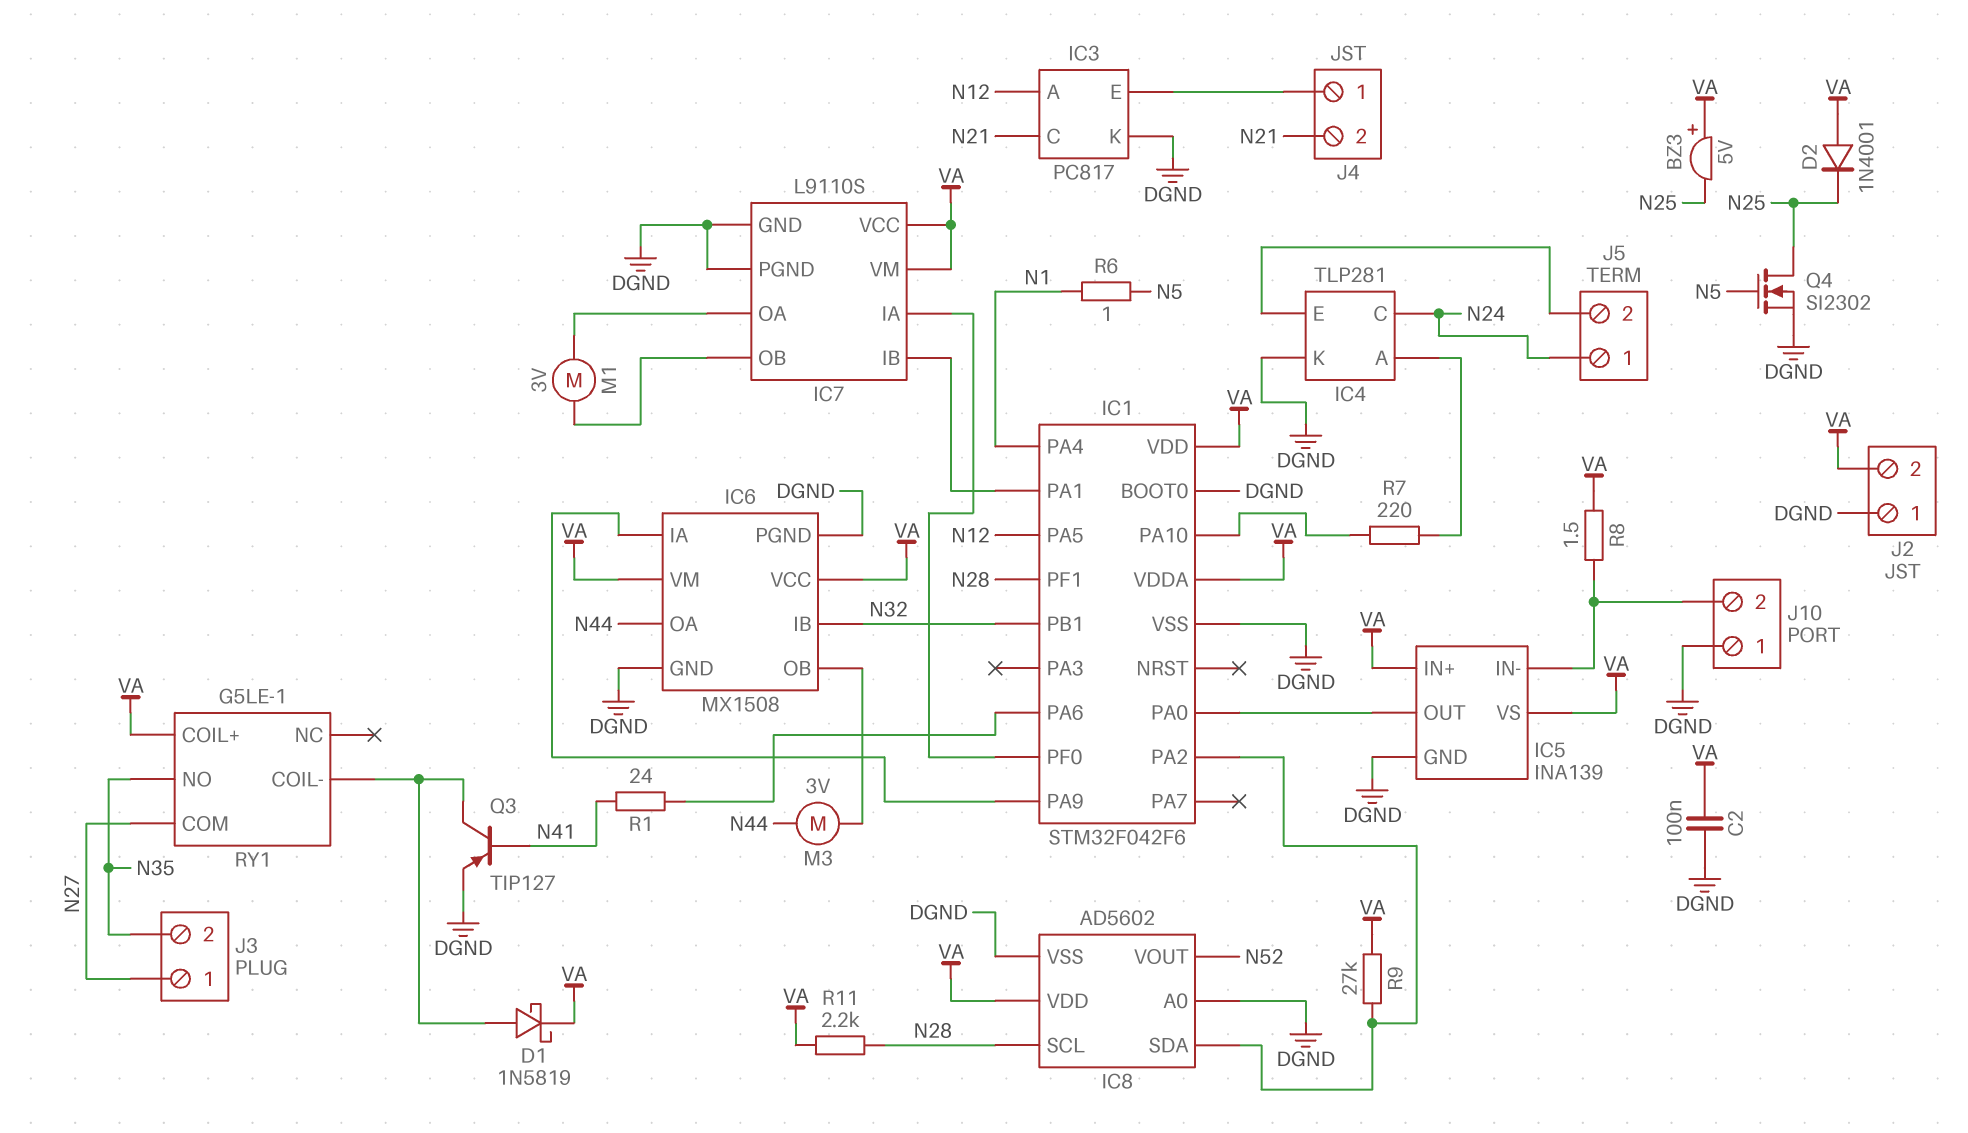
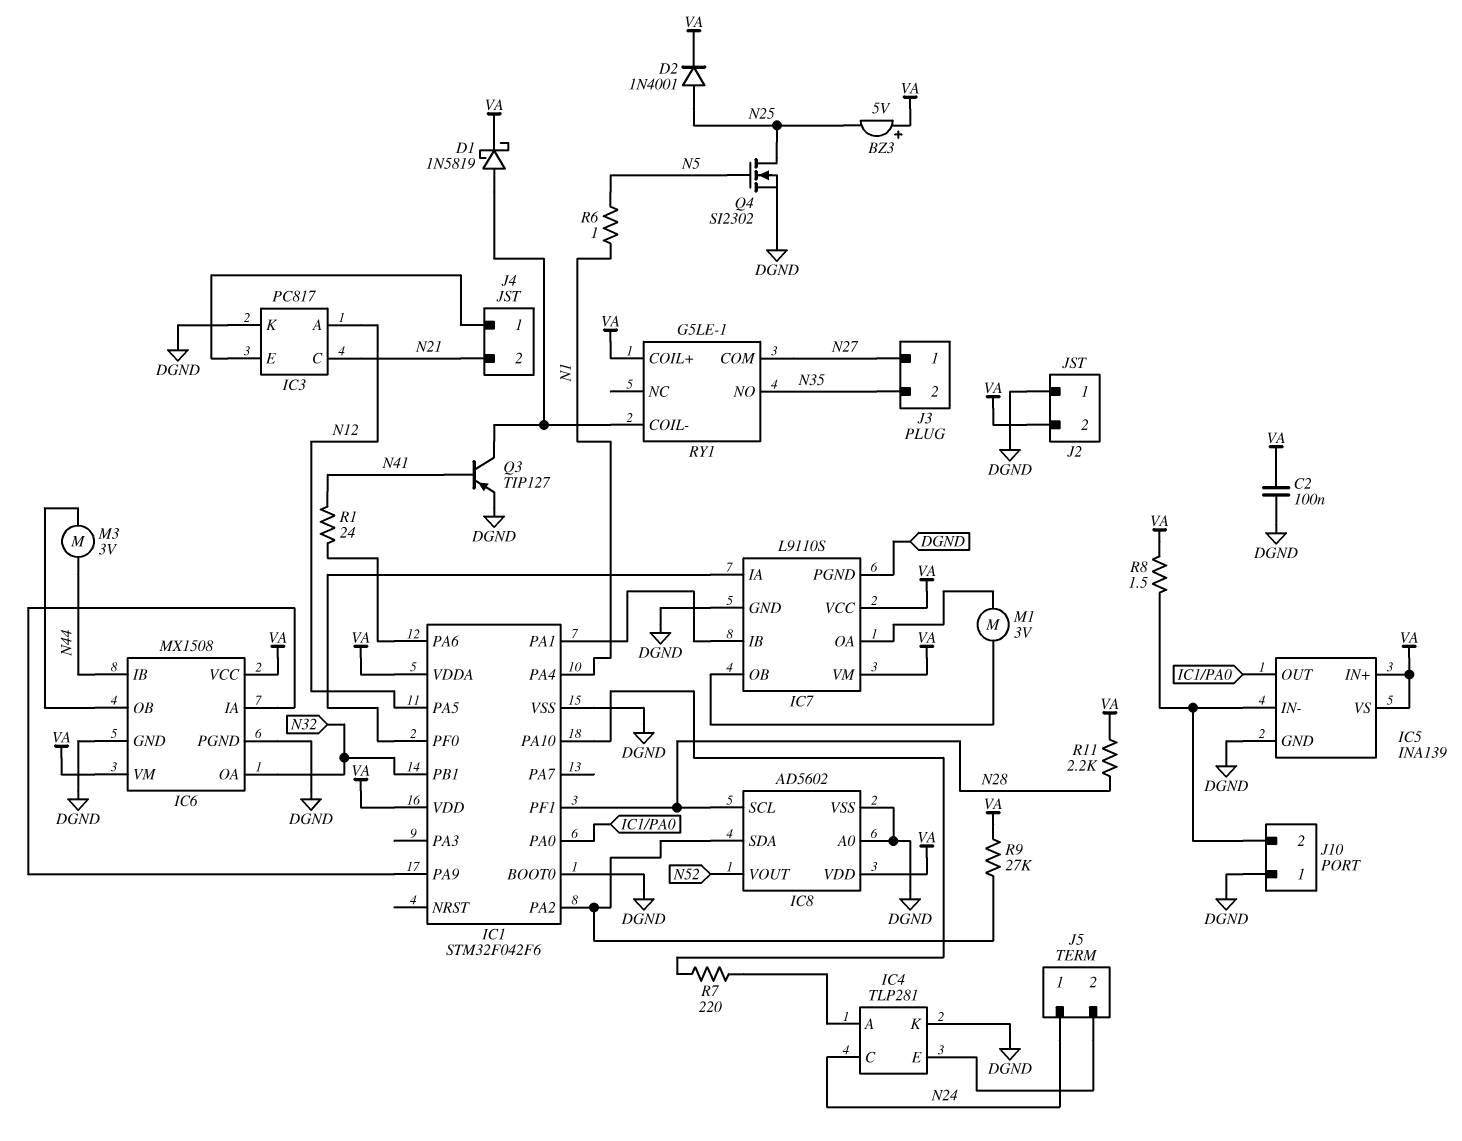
D2: diode 1N4001 (A VA, K N25) -> diode 1N4001 (A N25, K VA)
IC6 pin IB: N32 -> N44
IC6 pin OA: N44 -> N32

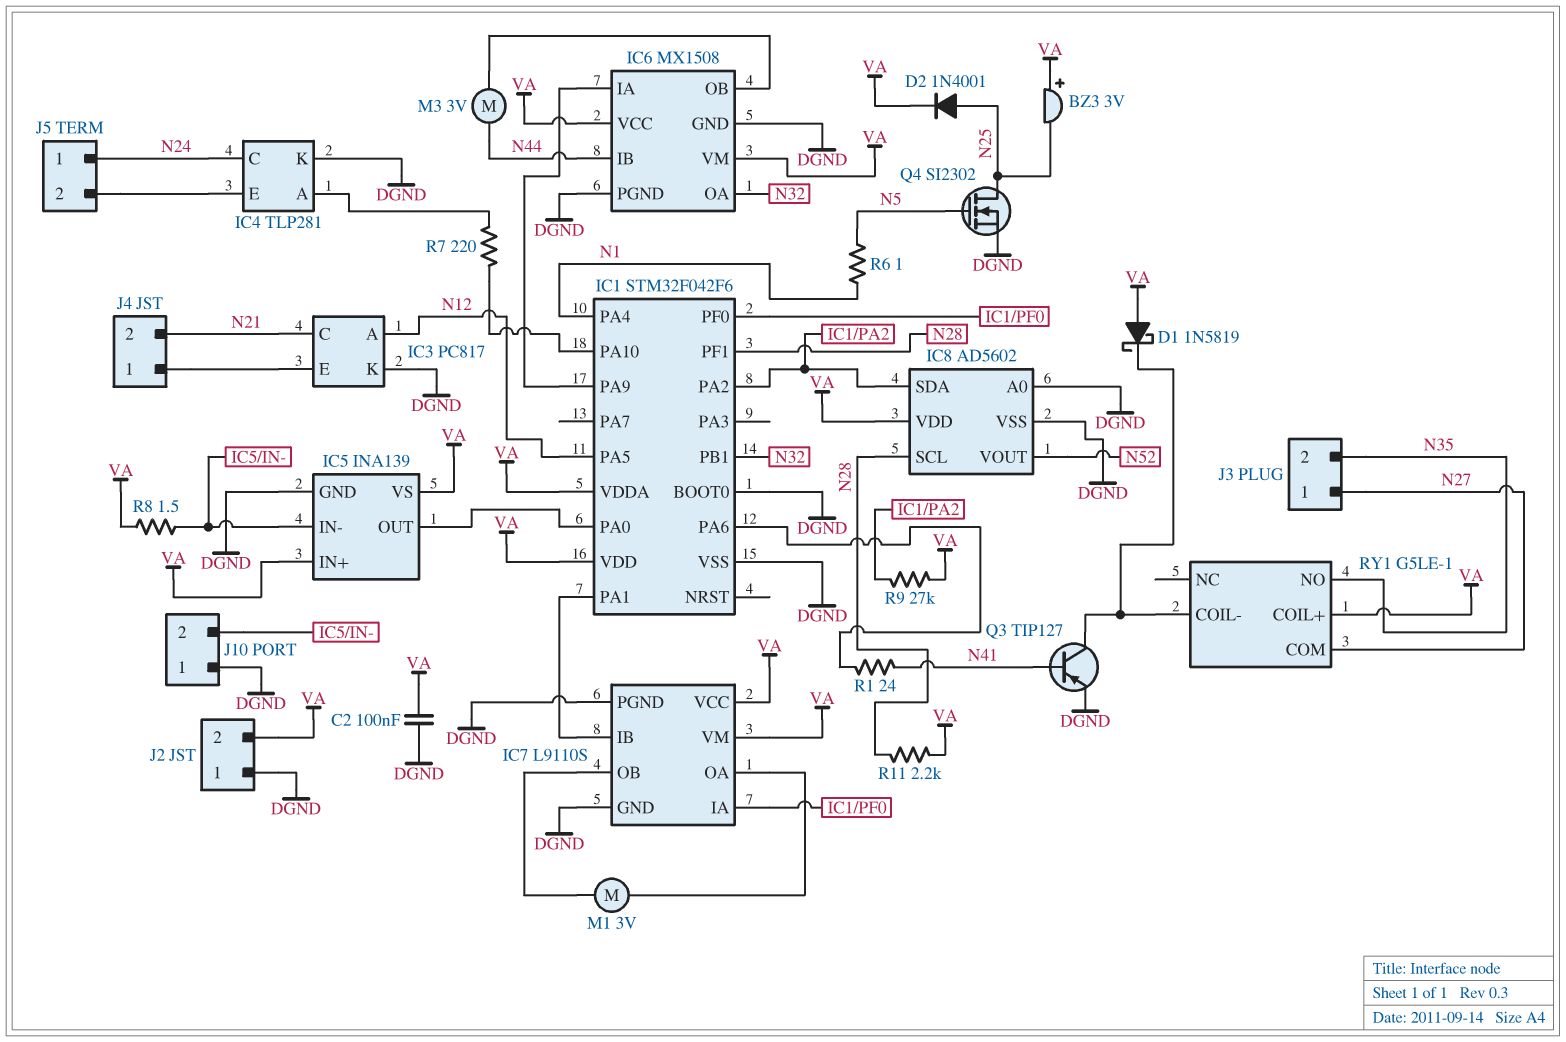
BZ3: buzzer 5V (plus VA, minus N25) -> buzzer 3V (plus VA, minus N25)
D1: schottky 1N5819 (A RY1/COIL-, K VA) -> schottky 1N5819 (A VA, K RY1/COIL-)

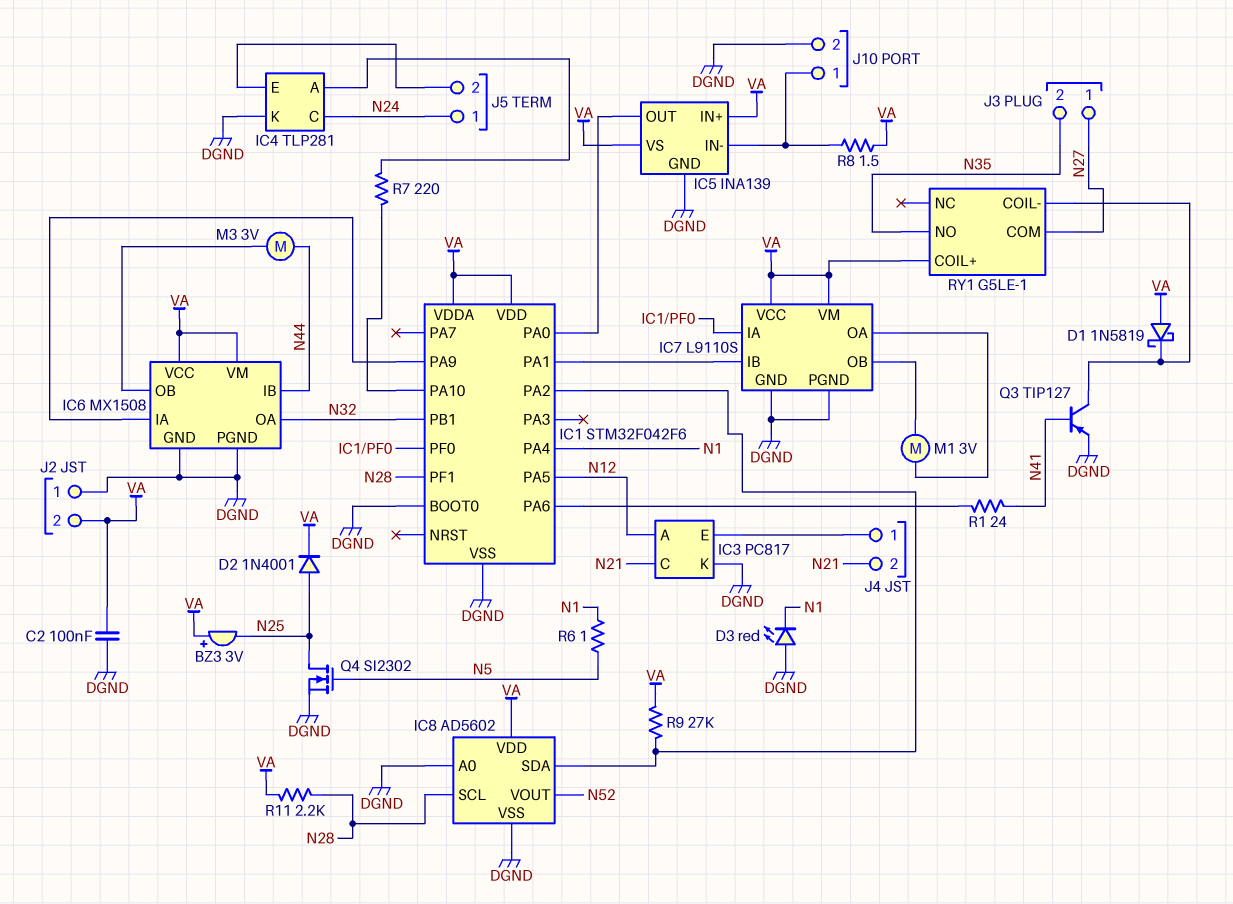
D3: none -> LED red (A DGND, K N1)
J10 pin 1: DGND -> IC5/IN-
J10 pin 2: IC5/IN- -> DGND

